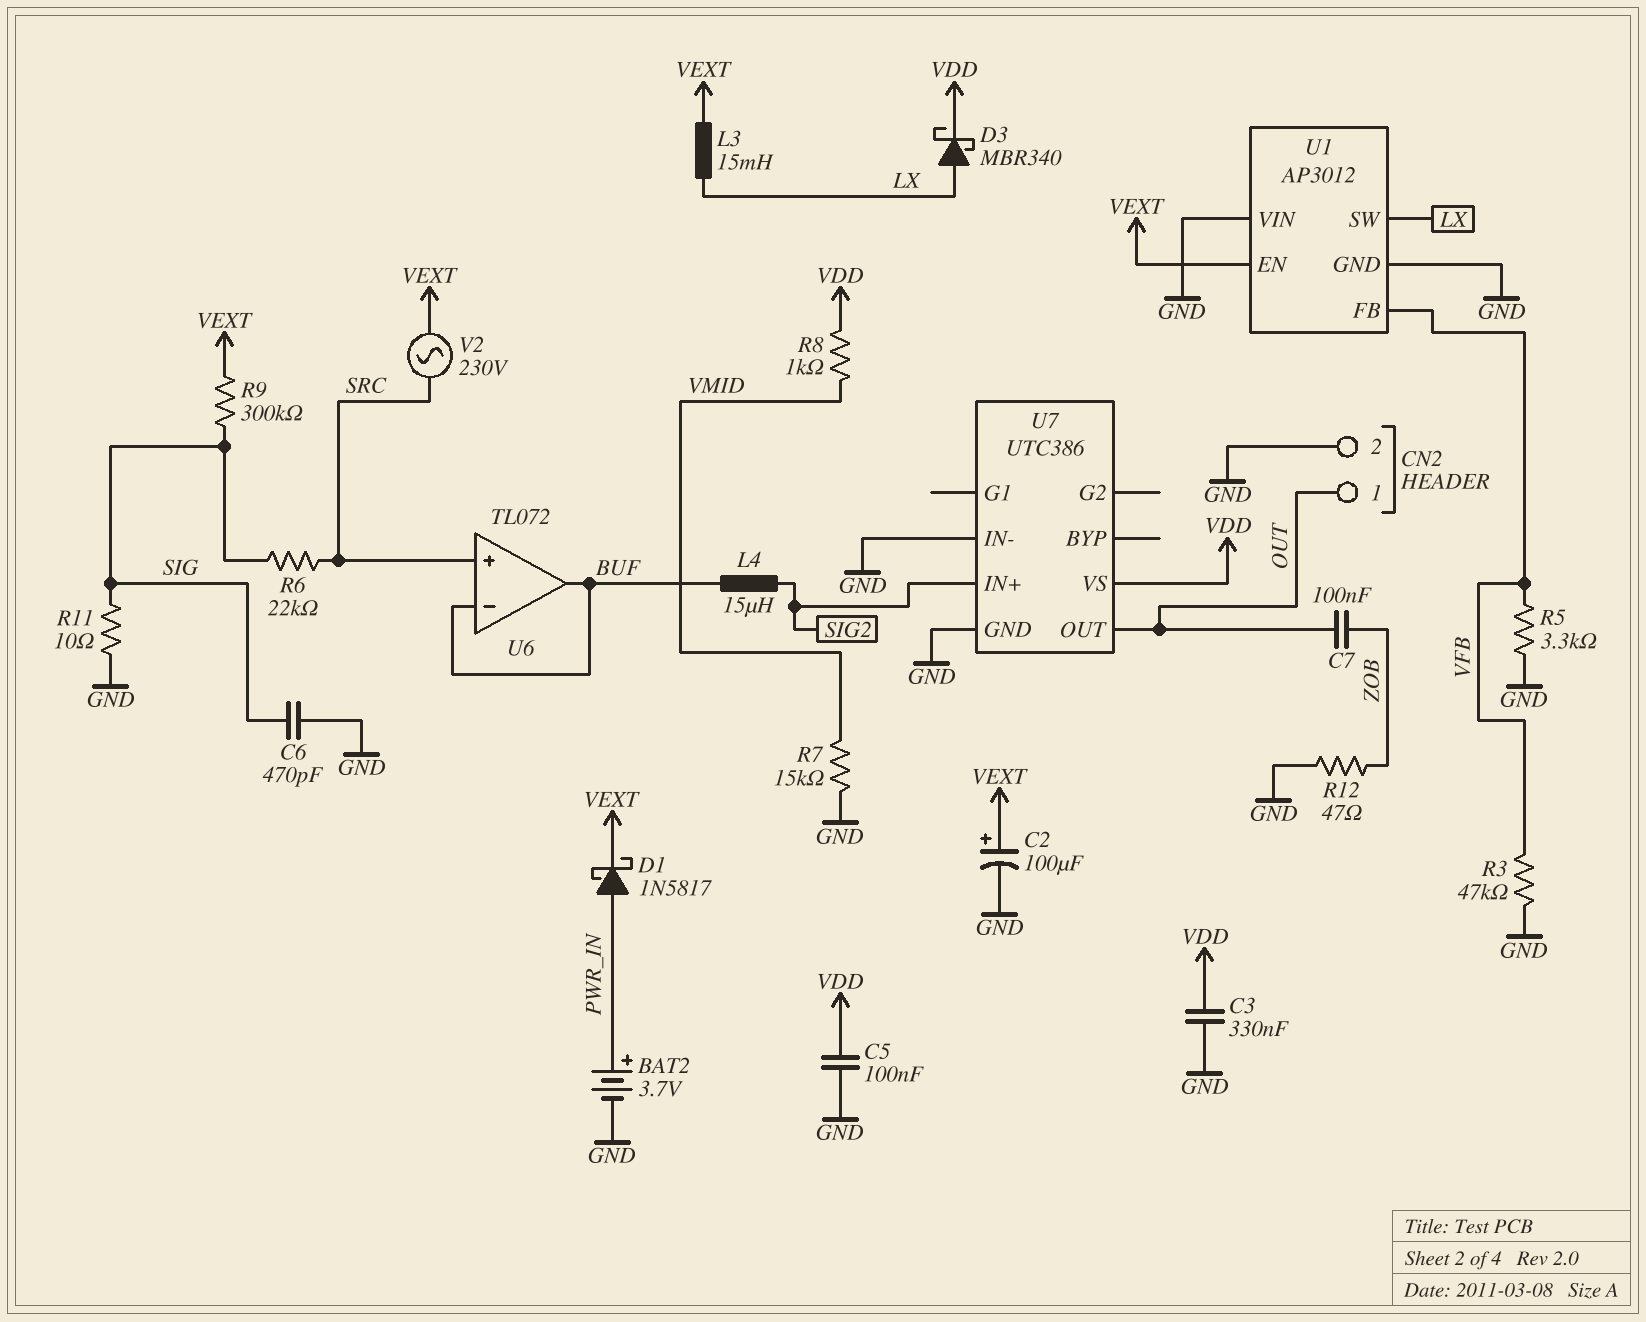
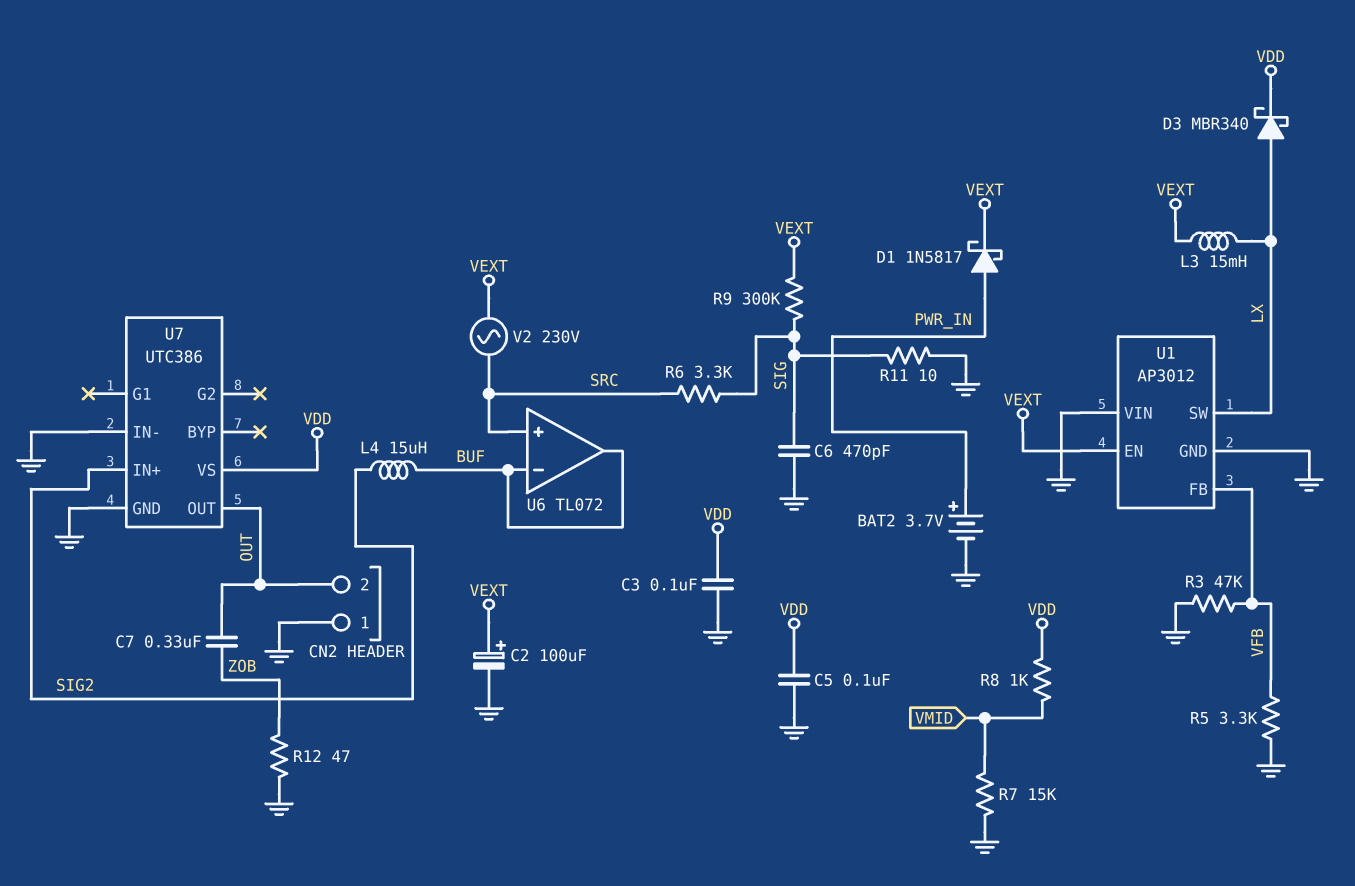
C3: 330nF (GND, VDD) -> 100nF (GND, VDD)
C7: 100nF (OUT, ZOB) -> 330nF (OUT, ZOB)
CN2 pin 1: OUT -> GND
CN2 pin 2: GND -> OUT
R6: 22k (SIG, SRC) -> 3.3k (SIG, SRC)

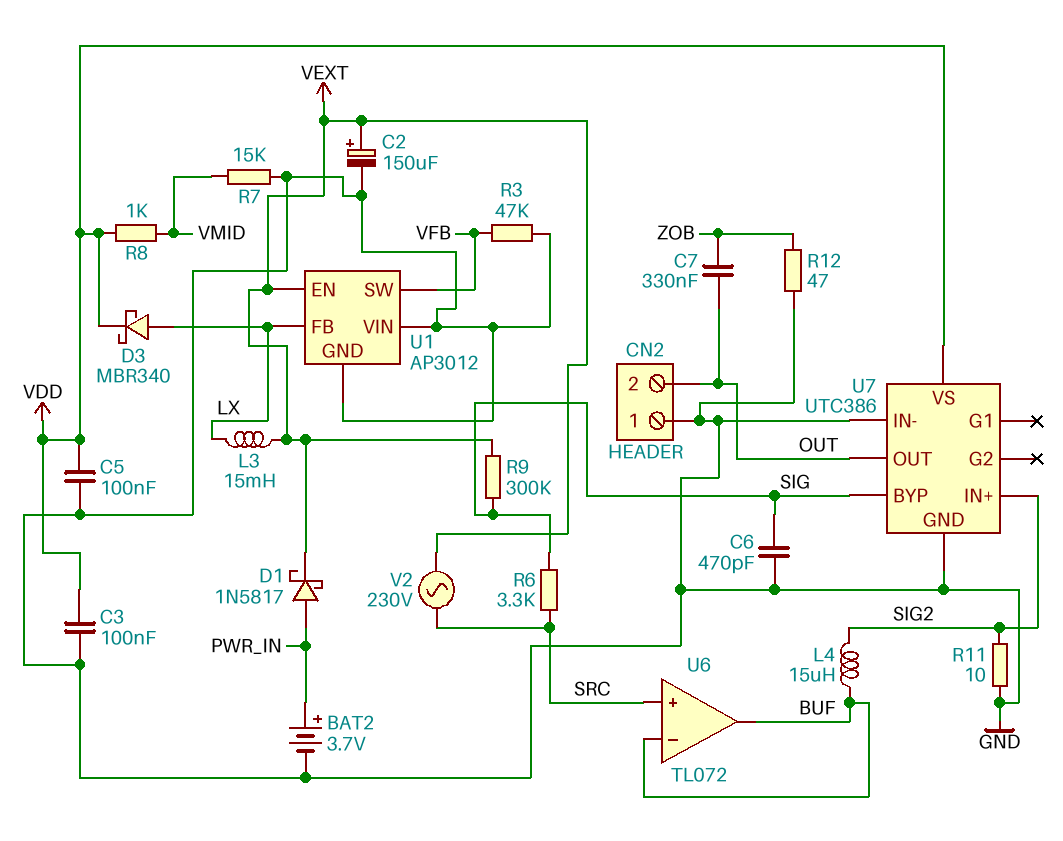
C2: 100uF (plus VEXT, minus GND) -> 150uF (plus VEXT, minus GND)
R5: 3.3k (GND, VFB) -> none
R11: 10 (GND, SIG) -> 10 (GND, SIG2)
U1 pin FB: VFB -> LX
U1 pin SW: LX -> VFB
U7 pin BYP: none -> SIG

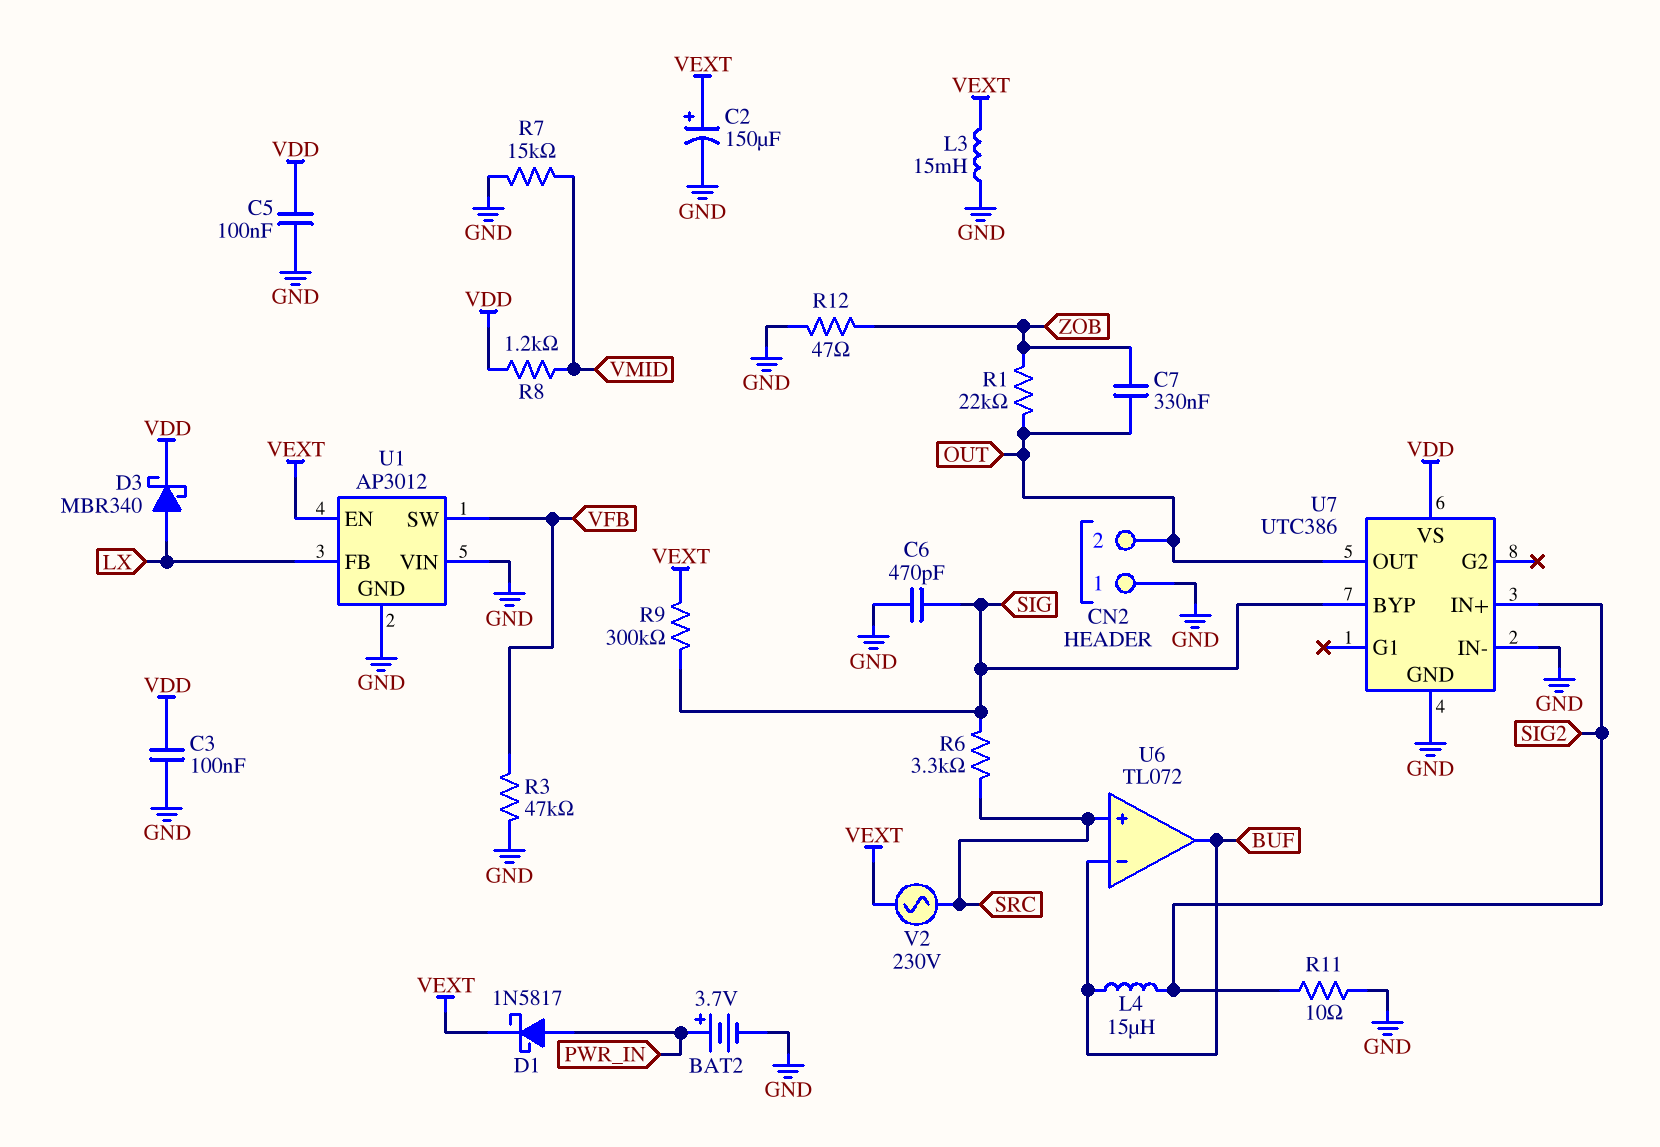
L3: 15mH (LX, VEXT) -> 15mH (GND, VEXT)
R1: none -> 22k (OUT, ZOB)
R8: 1k (VDD, VMID) -> 1.2k (VDD, VMID)

